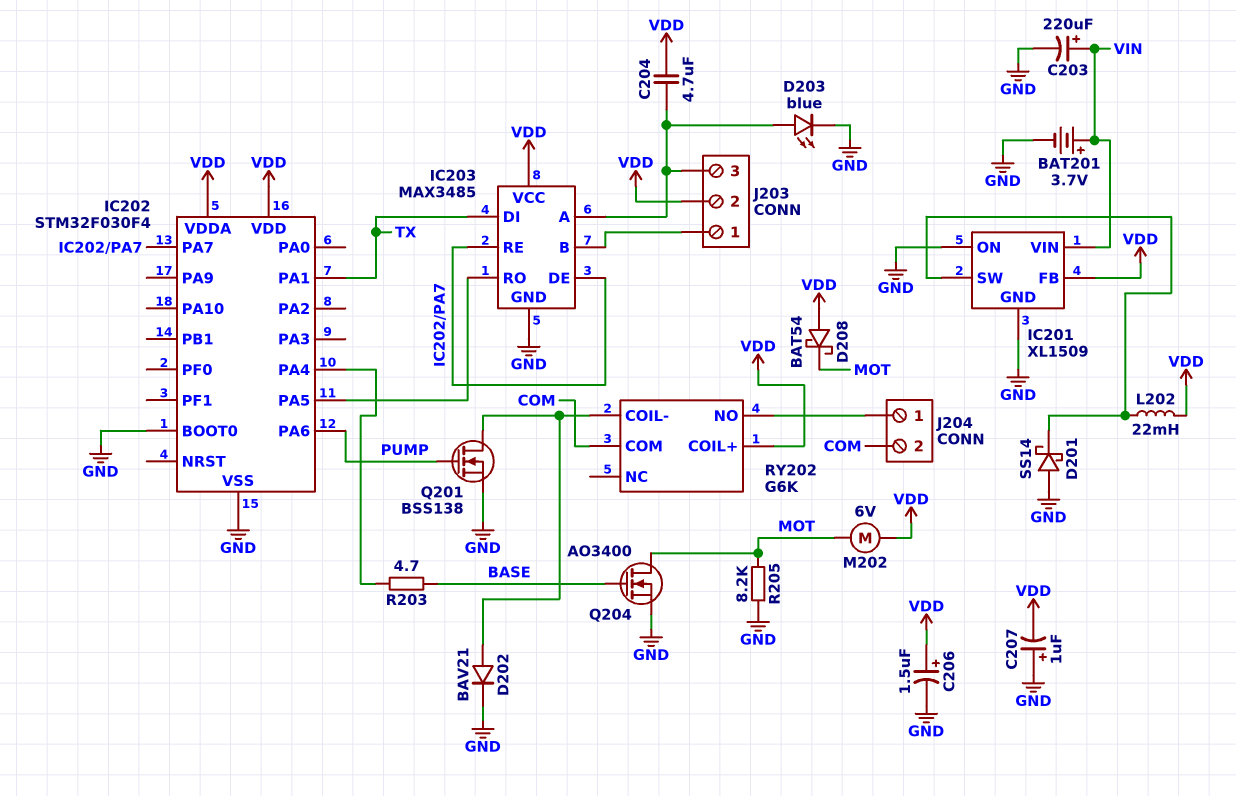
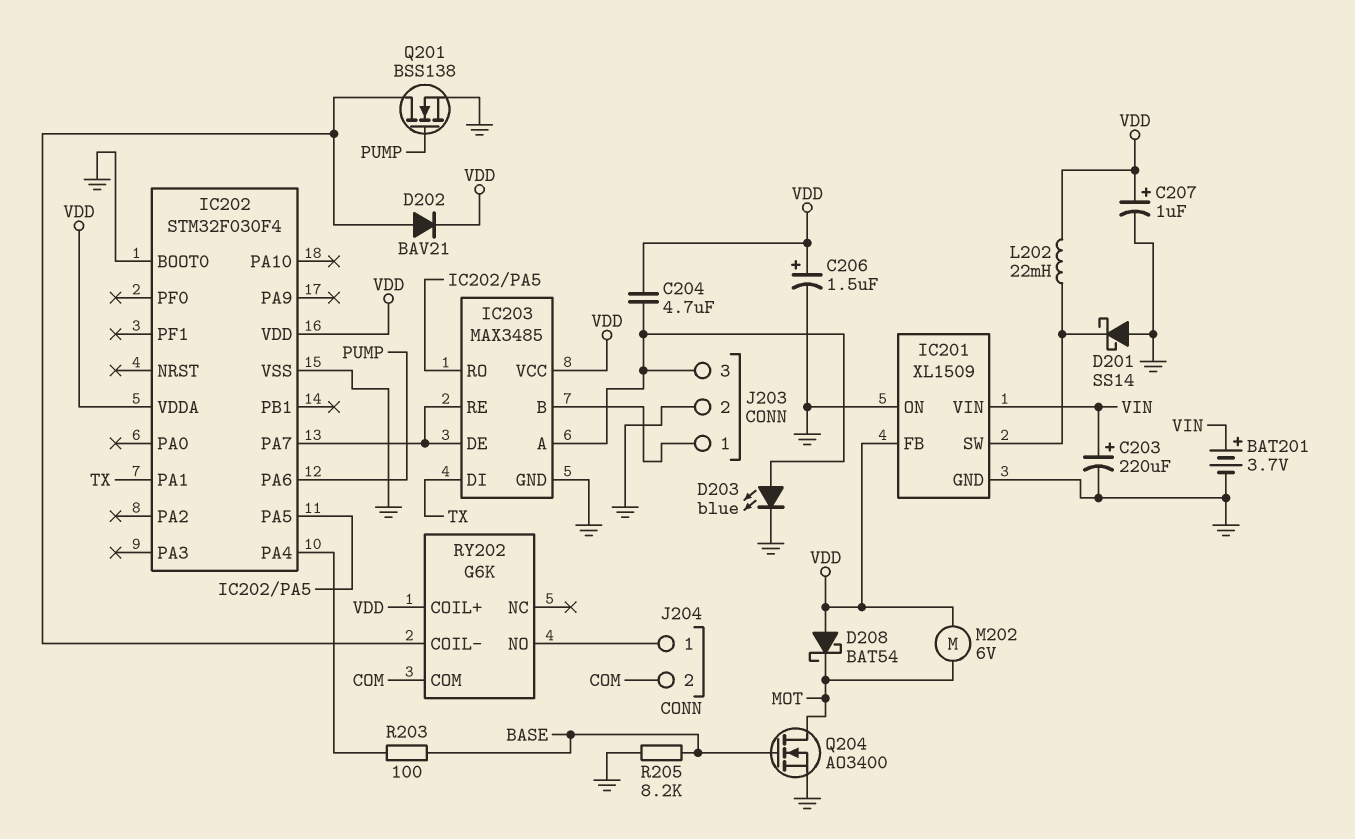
C207: 1uF (plus GND, minus VDD) -> 1uF (plus VDD, minus GND)
D202: diode BAV21 (A RY202/COIL-, K GND) -> diode BAV21 (A RY202/COIL-, K VDD)
J203 pin 2: VDD -> GND
R203: 4.7 (BASE, IC202/PA4) -> 100 (BASE, IC202/PA4)
R205: 8.2k (GND, MOT) -> 8.2k (BASE, GND)

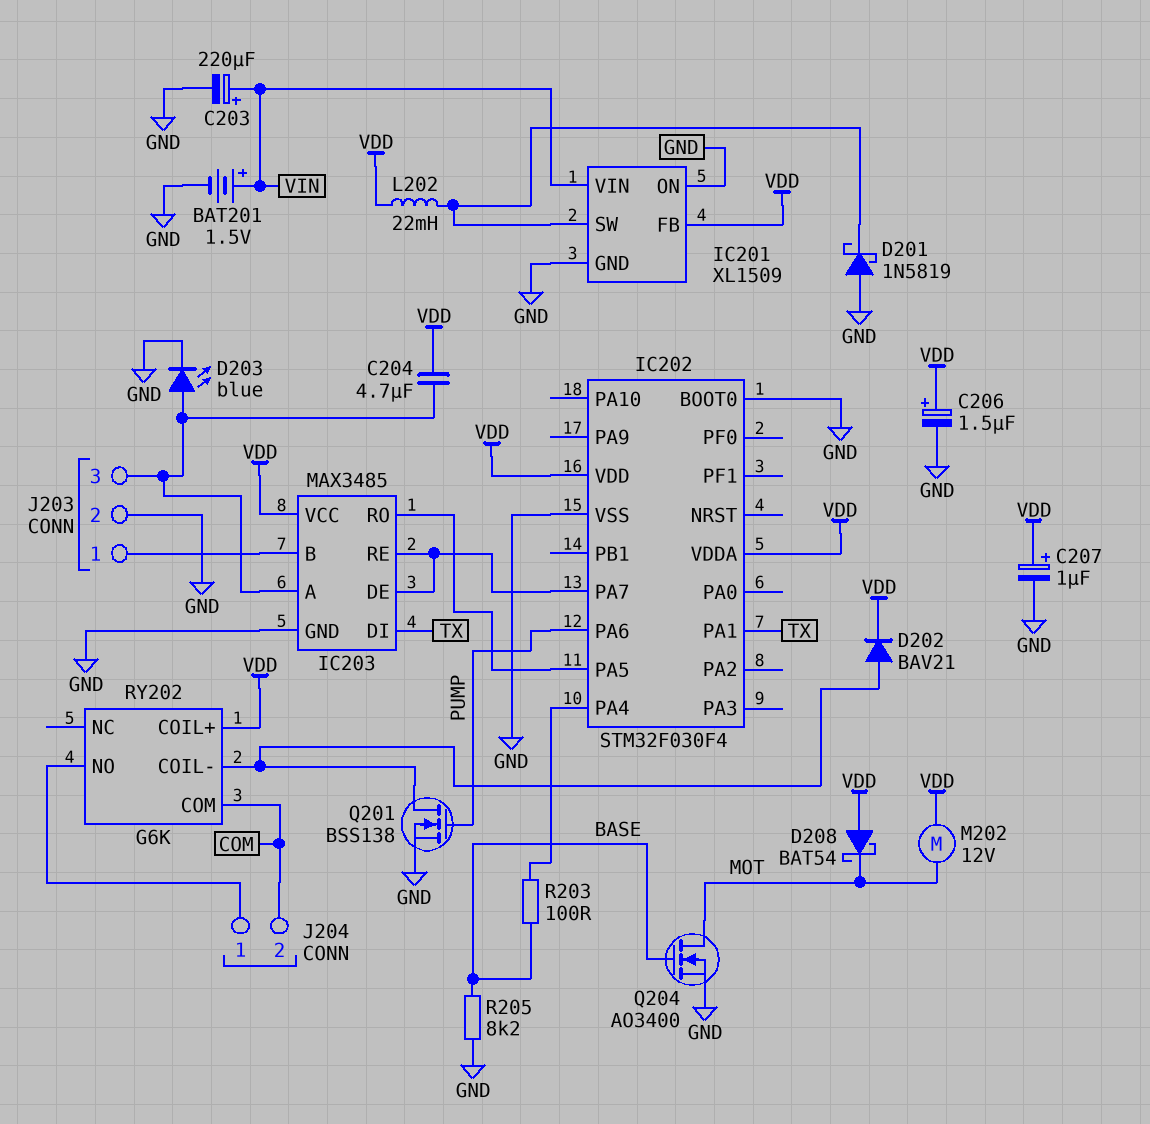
BAT201: 3.7V (plus VIN, minus GND) -> 1.5V (plus VIN, minus GND)
D201: schottky SS14 (A GND, K IC201/SW) -> schottky 1N5819 (A GND, K IC201/SW)
M202: motor 6V (MOT, VDD) -> motor 12V (MOT, VDD)

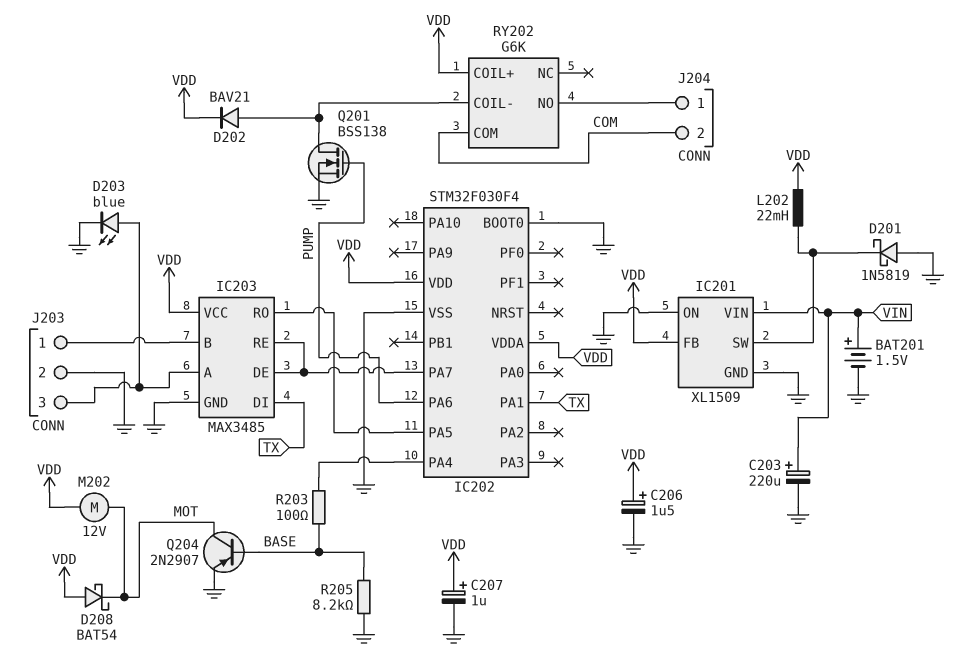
C204: 4.7uF (IC203/A, VDD) -> none
Q204: NMOS AO3400 (G BASE, D MOT, S GND) -> PNP 2N2907 (B BASE, C MOT, E GND)

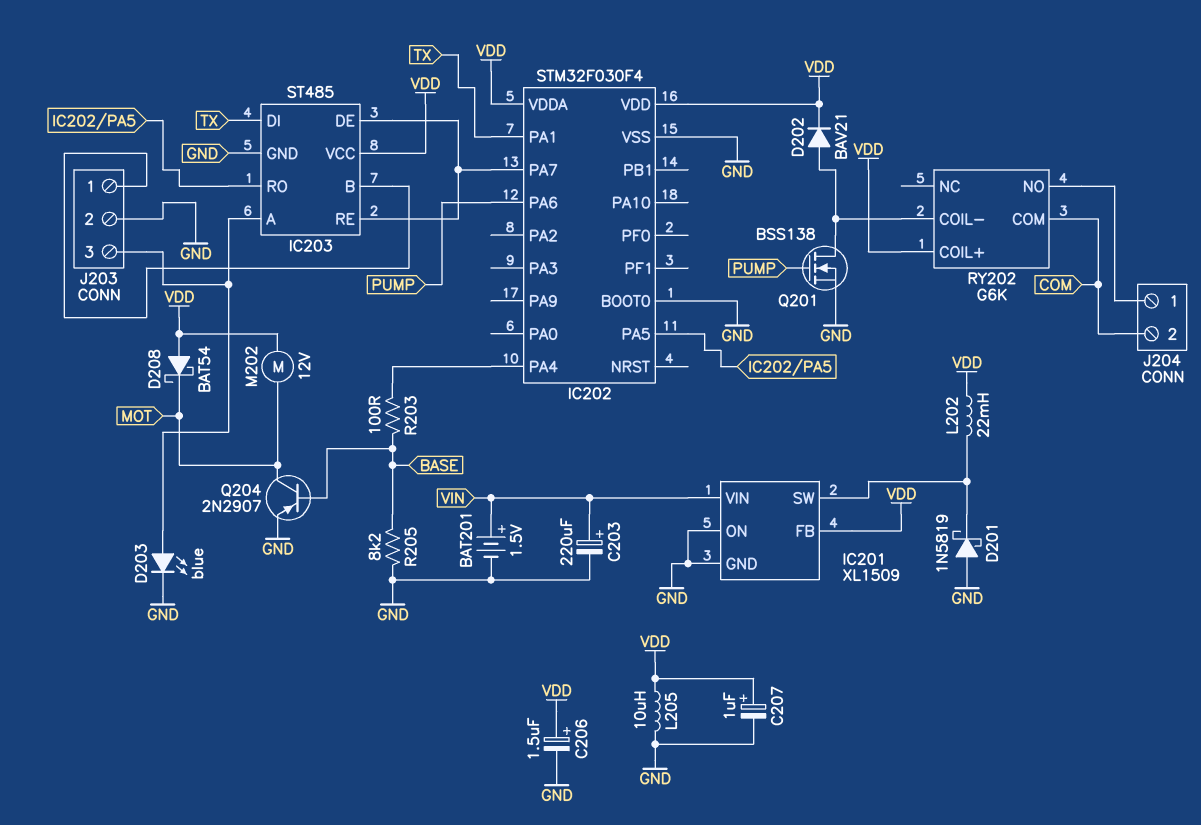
IC203: MAX3485 -> ST485
L205: none -> 10uH (GND, VDD)

